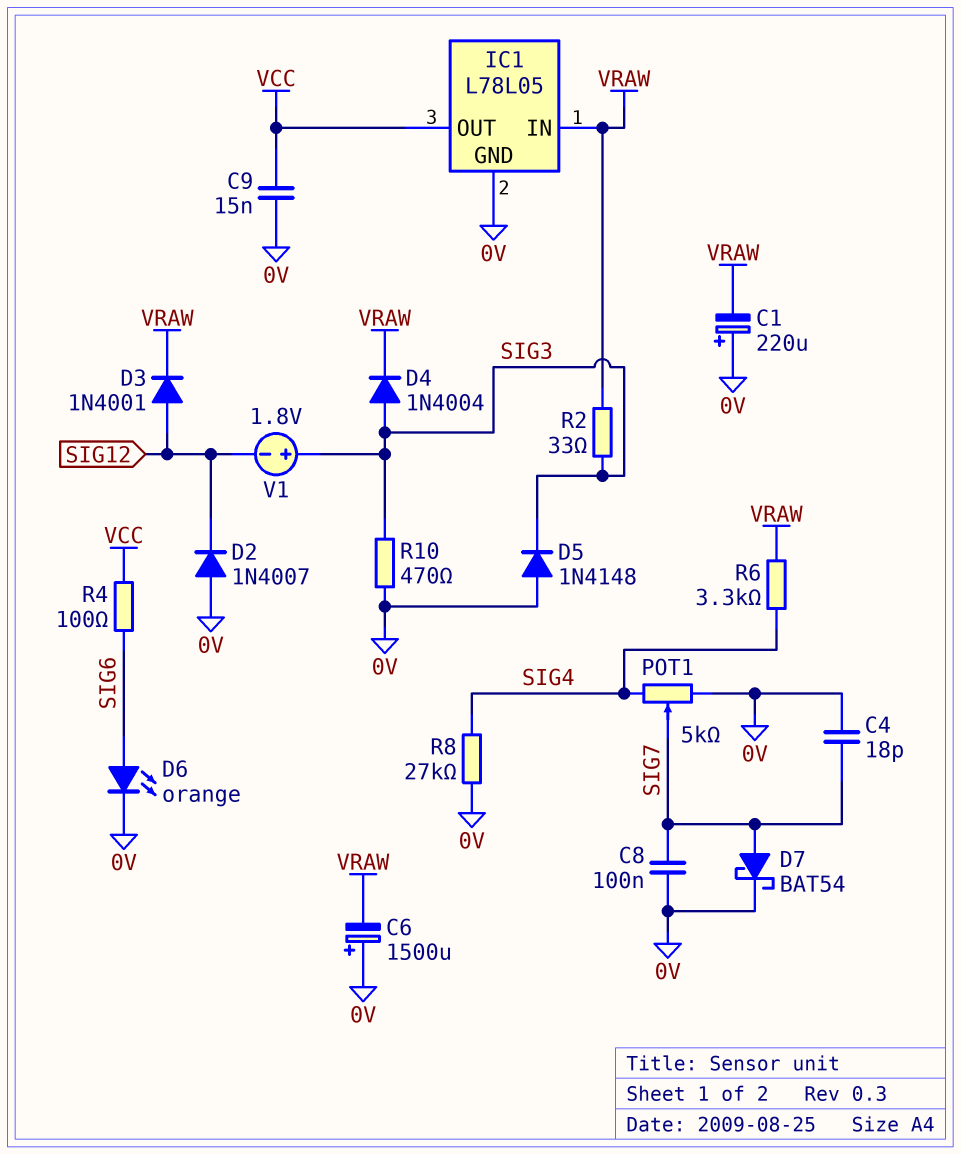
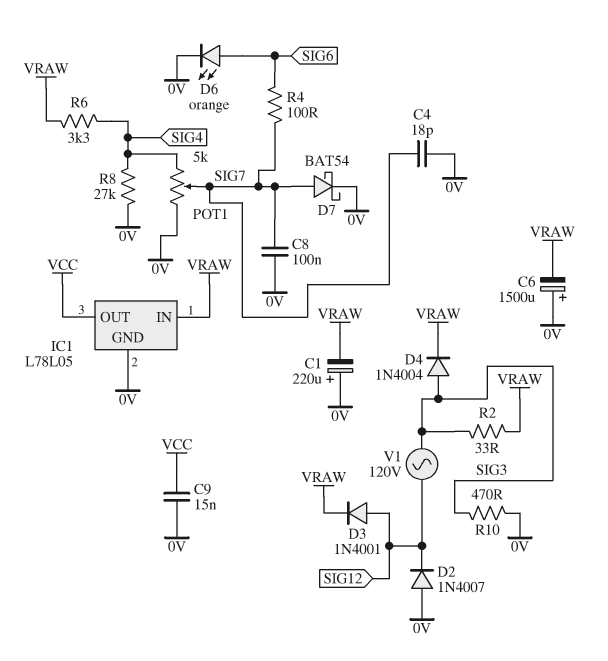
D5: diode 1N4148 (A 0V, K SIG3) -> none
R4: 100 (SIG6, VCC) -> 100 (SIG6, SIG7)
V1: 1.8V (plus SIG3, minus SIG12) -> AC 120V (SIG3, SIG12)

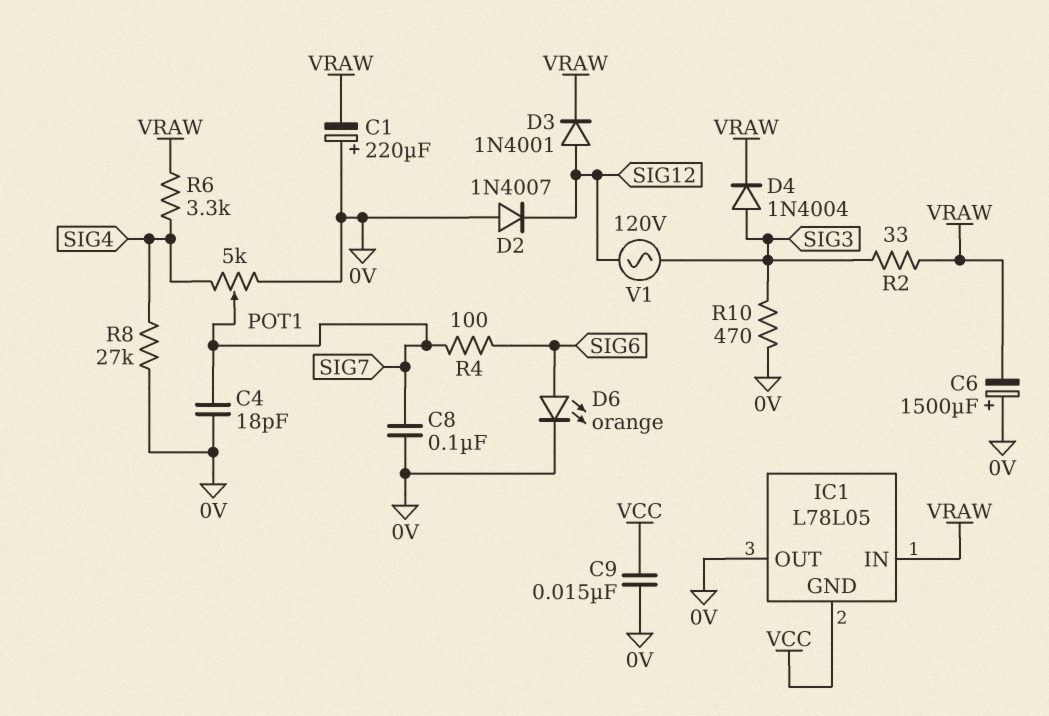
D7: schottky BAT54 (A SIG7, K 0V) -> none
IC1 pin GND: 0V -> VCC
IC1 pin OUT: VCC -> 0V

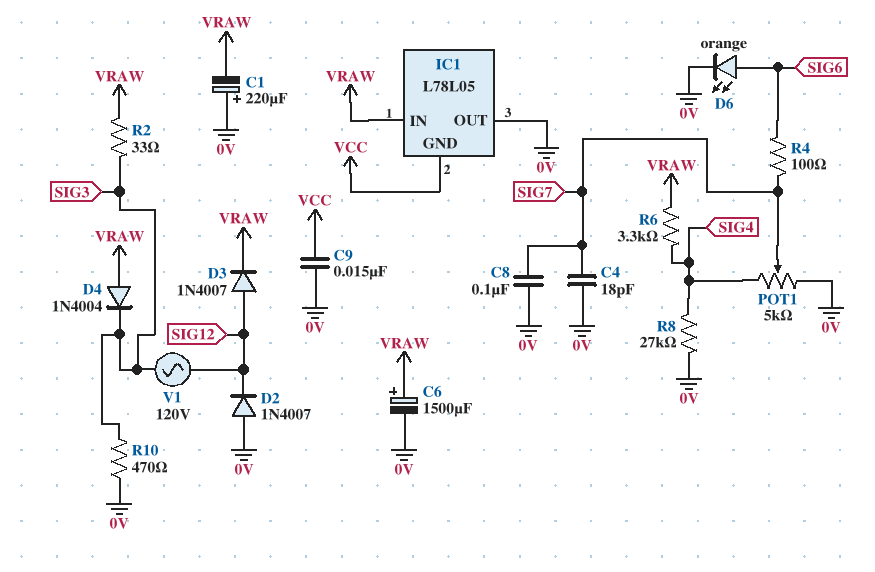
C6: 1500uF (plus 0V, minus VRAW) -> 1500uF (plus VRAW, minus 0V)
D3: diode 1N4001 (A SIG12, K VRAW) -> diode 1N4007 (A SIG12, K VRAW)
D4: diode 1N4004 (A SIG3, K VRAW) -> diode 1N4004 (A VRAW, K SIG3)

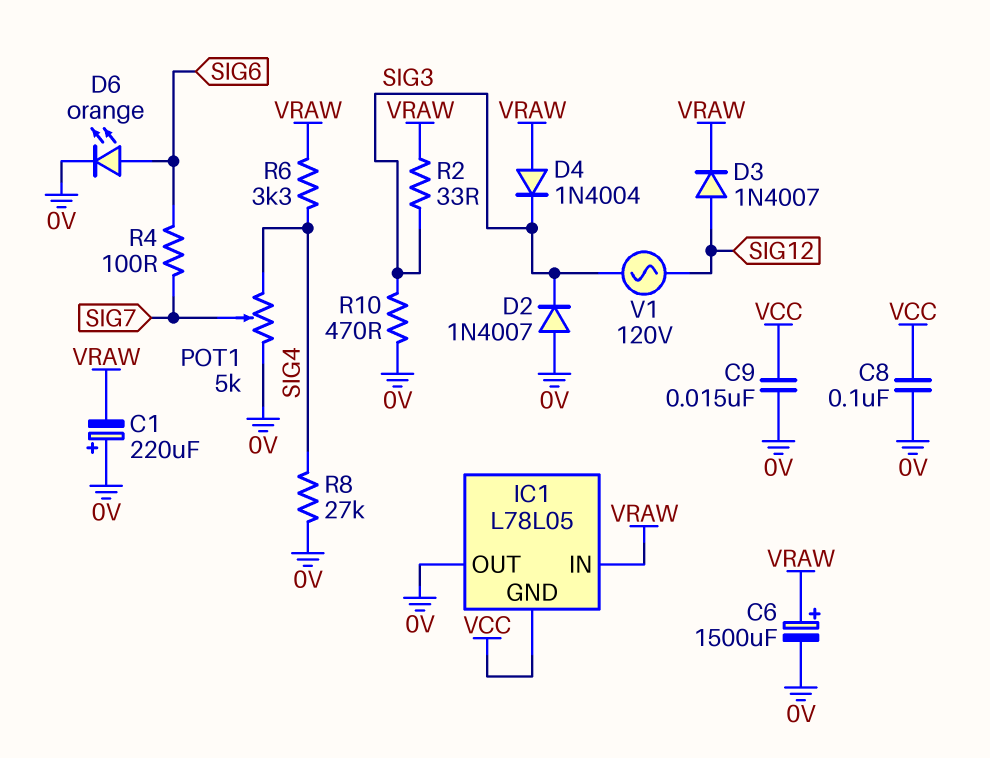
C4: 18pF (0V, SIG7) -> none
C8: 100nF (0V, SIG7) -> 100nF (0V, VCC)
D2: diode 1N4007 (A 0V, K SIG12) -> diode 1N4007 (A 0V, K SIG3)

